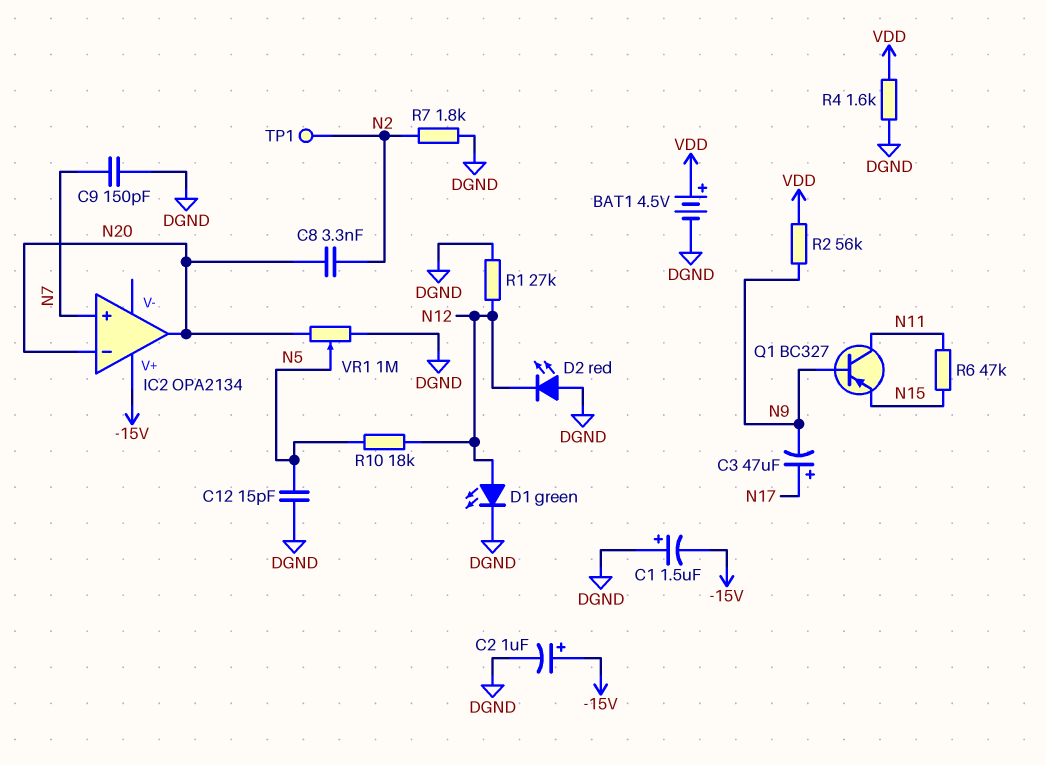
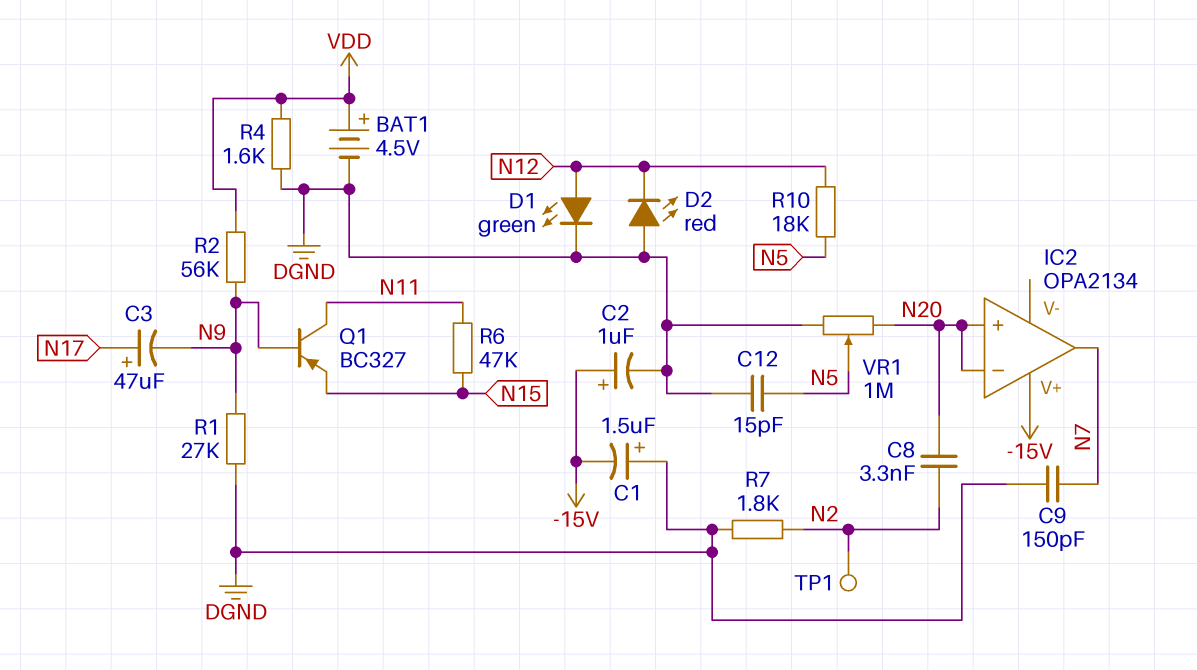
IC2 pin in+: N7 -> N20
IC2 pin out: N20 -> N7
R1: 27k (DGND, N12) -> 27k (DGND, N9)

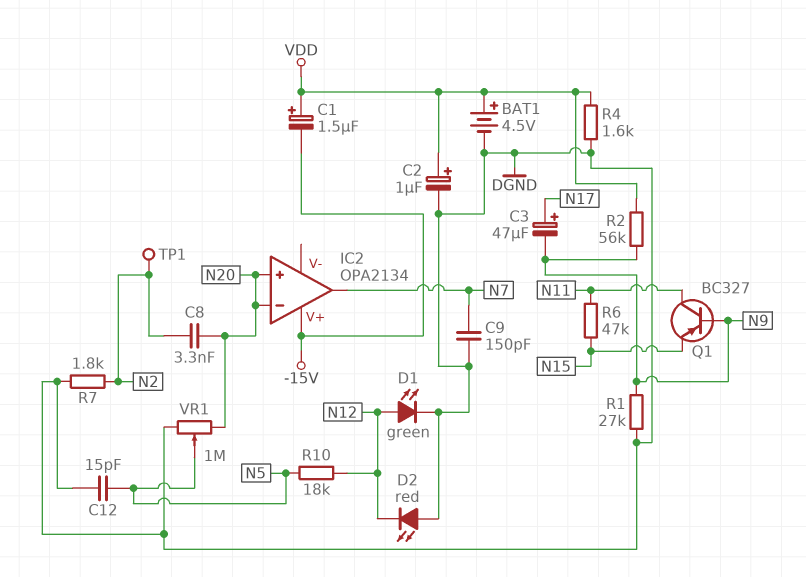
C1: 1.5uF (plus DGND, minus -15V) -> 1.5uF (plus VDD, minus -15V)
C2: 1uF (plus -15V, minus DGND) -> 1uF (plus VDD, minus DGND)

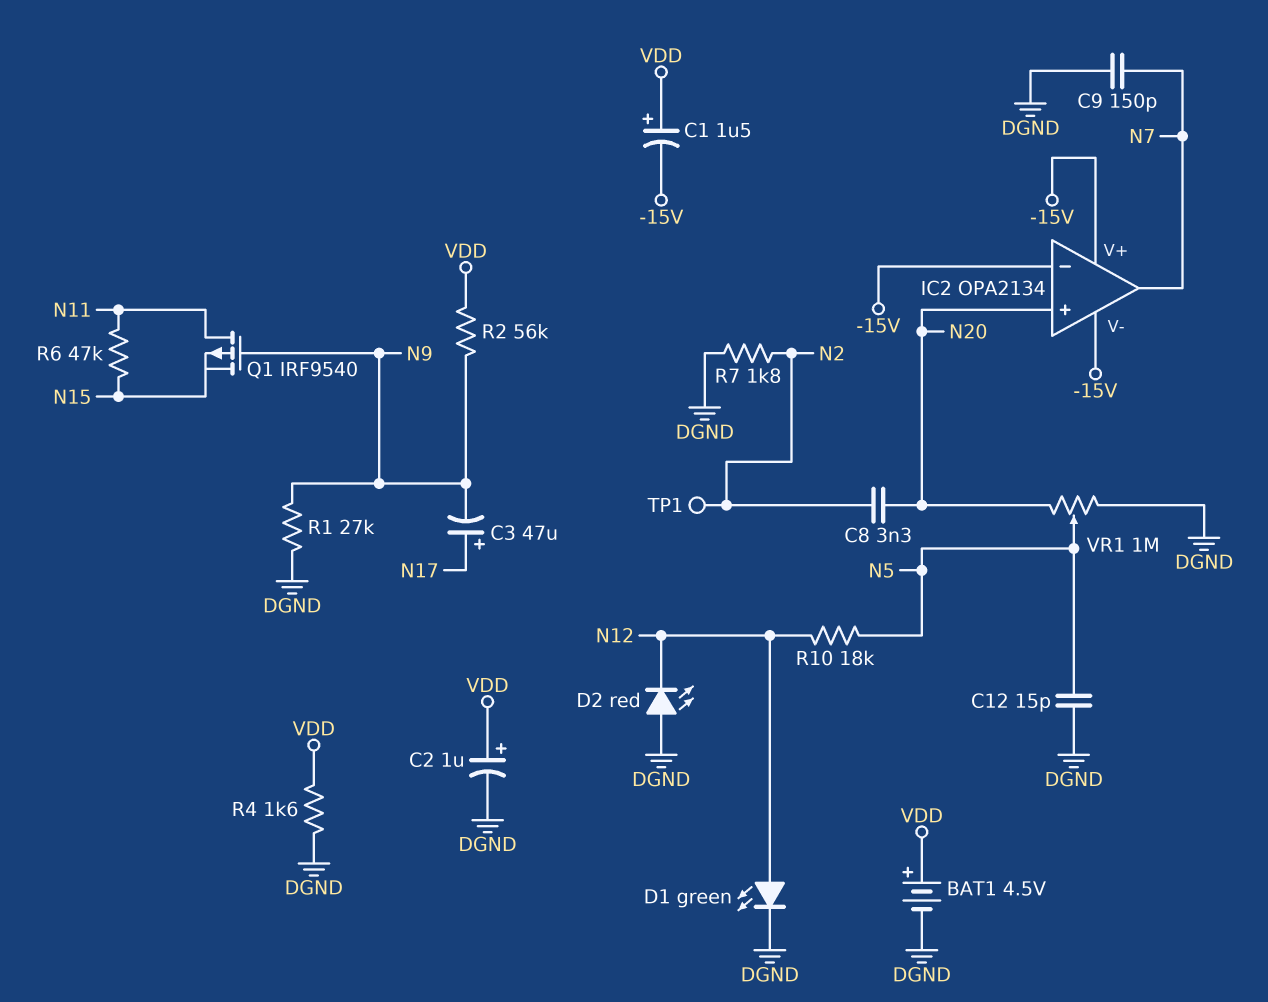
IC2 pin V-: none -> -15V
IC2 pin in-: N20 -> -15V
Q1: PNP BC327 (B N9, C N11, E N15) -> PMOS IRF9540 (G N9, D N11, S N15)

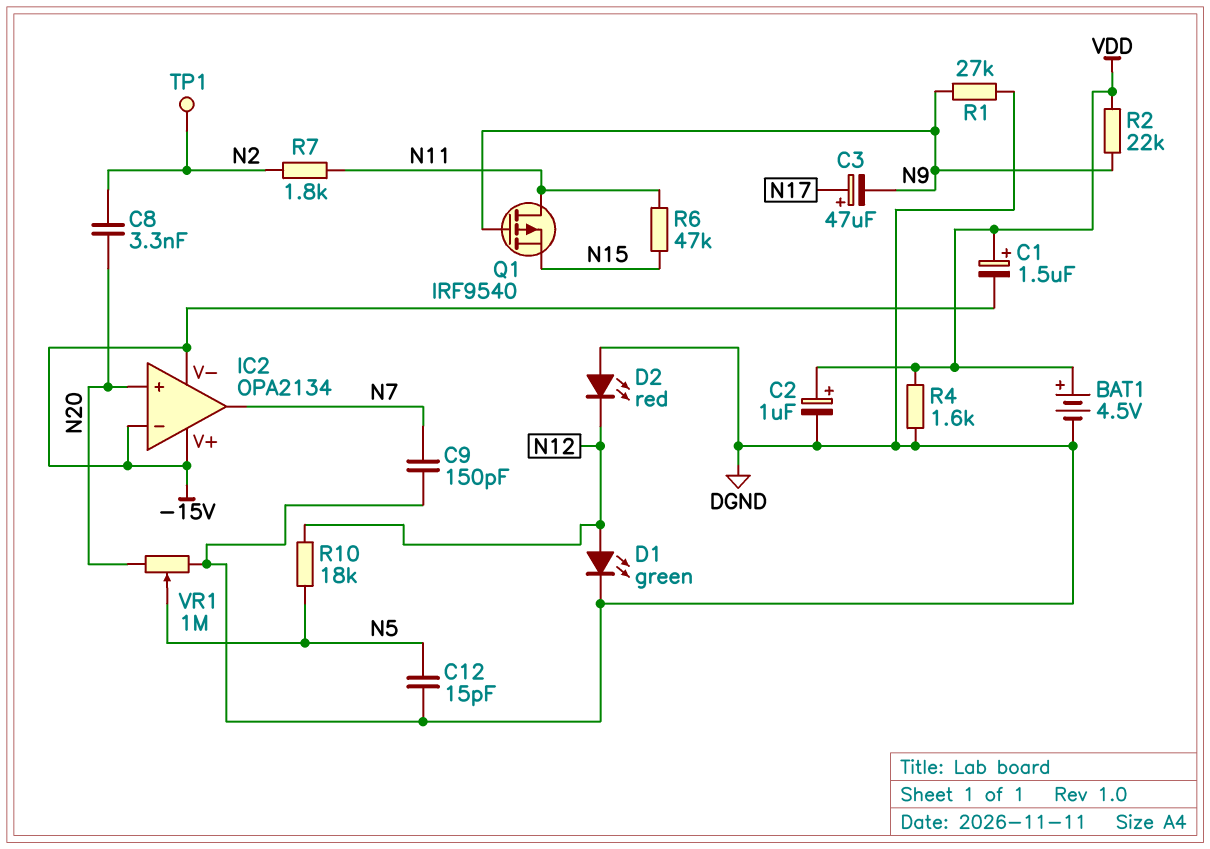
R2: 56k (N9, VDD) -> 22k (N9, VDD)
R7: 1.8k (DGND, N2) -> 1.8k (N2, N11)

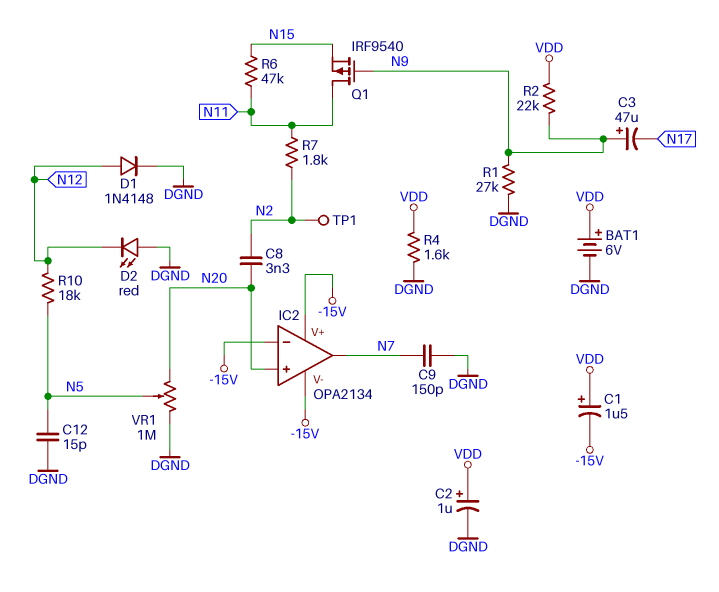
BAT1: 4.5V (plus VDD, minus DGND) -> 6V (plus VDD, minus DGND)
C3: 47uF (plus N17, minus N9) -> 47uF (plus N9, minus N17)
D1: LED green (A N12, K DGND) -> diode 1N4148 (A N12, K DGND)

